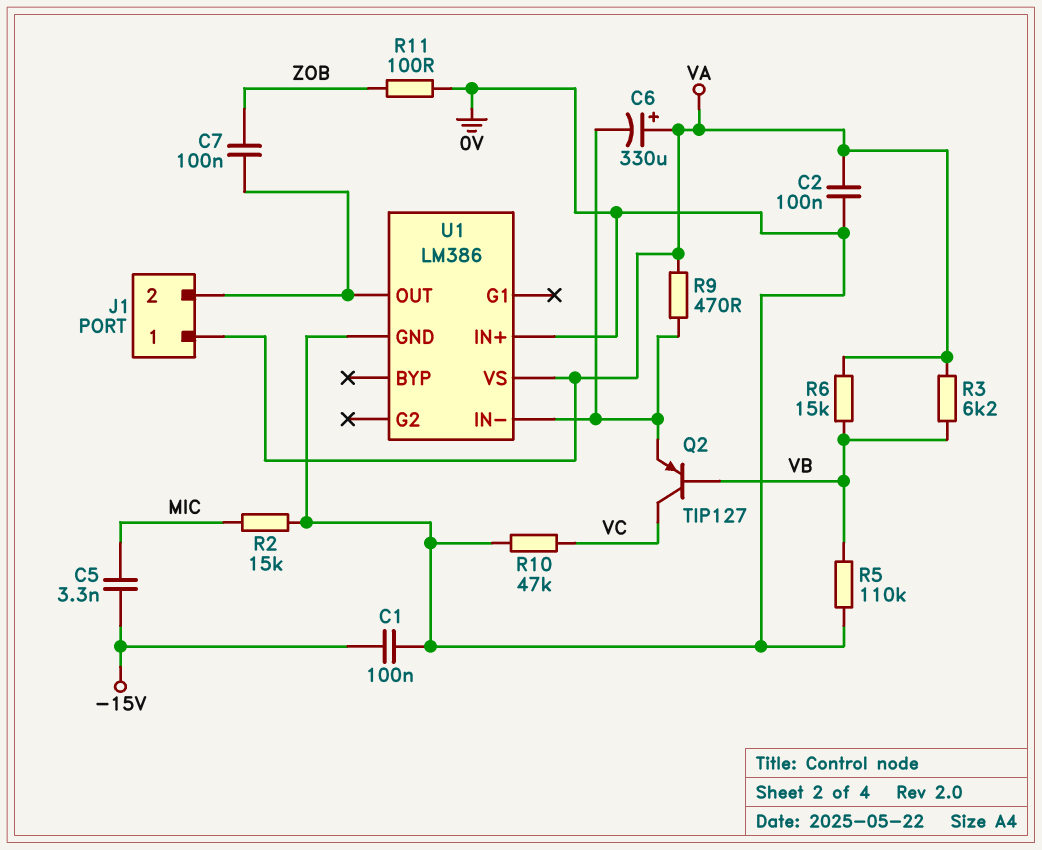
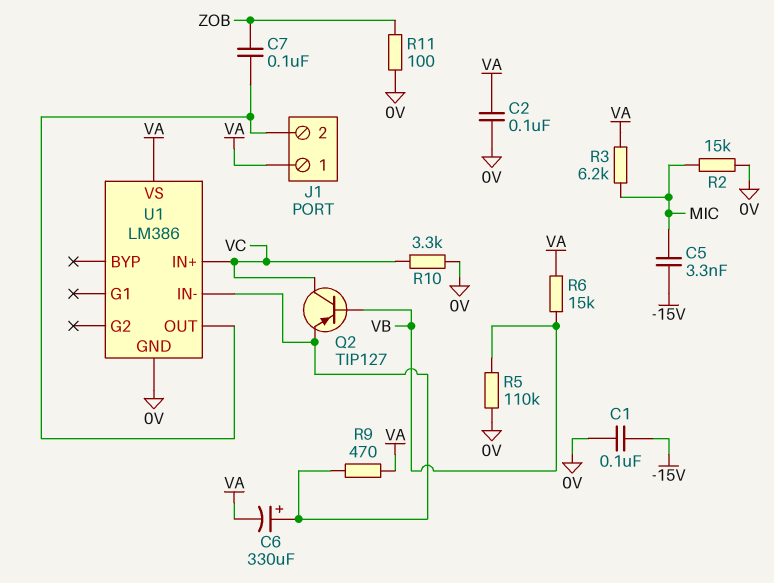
C6: 330uF (plus VA, minus U1/IN-) -> 330uF (plus U1/IN-, minus VA)
R3: 6.2k (VA, VB) -> 6.2k (MIC, VA)
R10: 47k (0V, VC) -> 3.3k (0V, VC)
U1 pin IN+: 0V -> VC

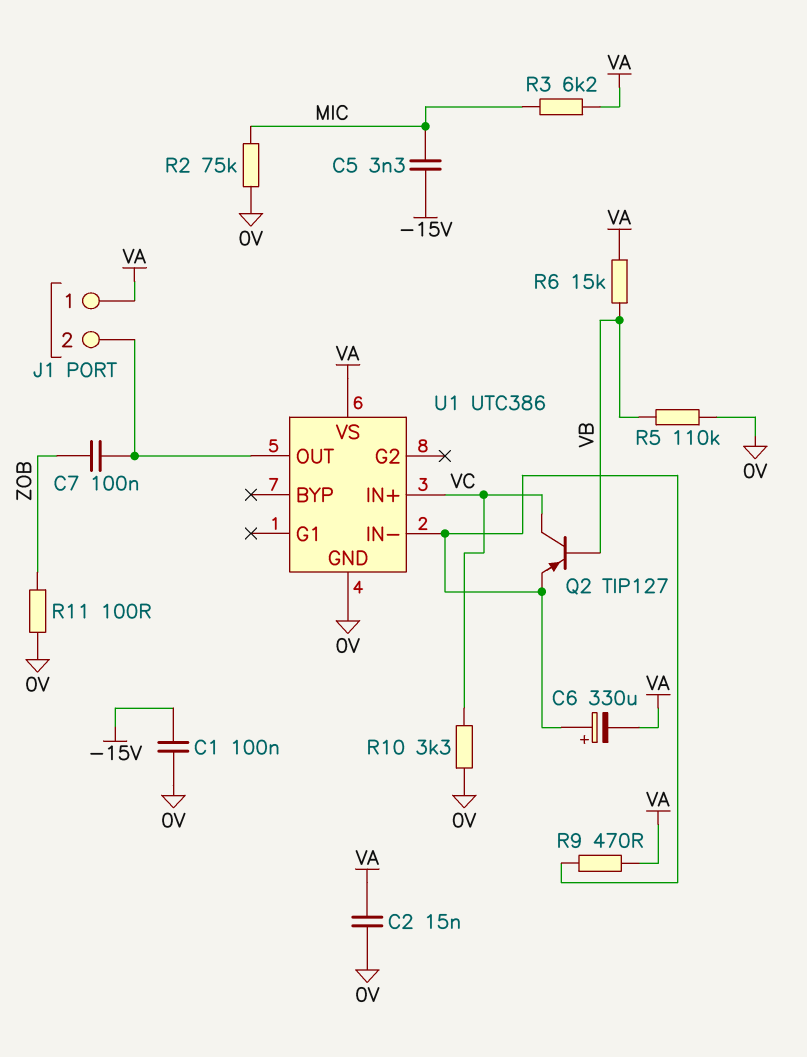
C2: 100nF (0V, VA) -> 15nF (0V, VA)
R2: 15k (0V, MIC) -> 75k (0V, MIC)
U1: LM386 -> UTC386

